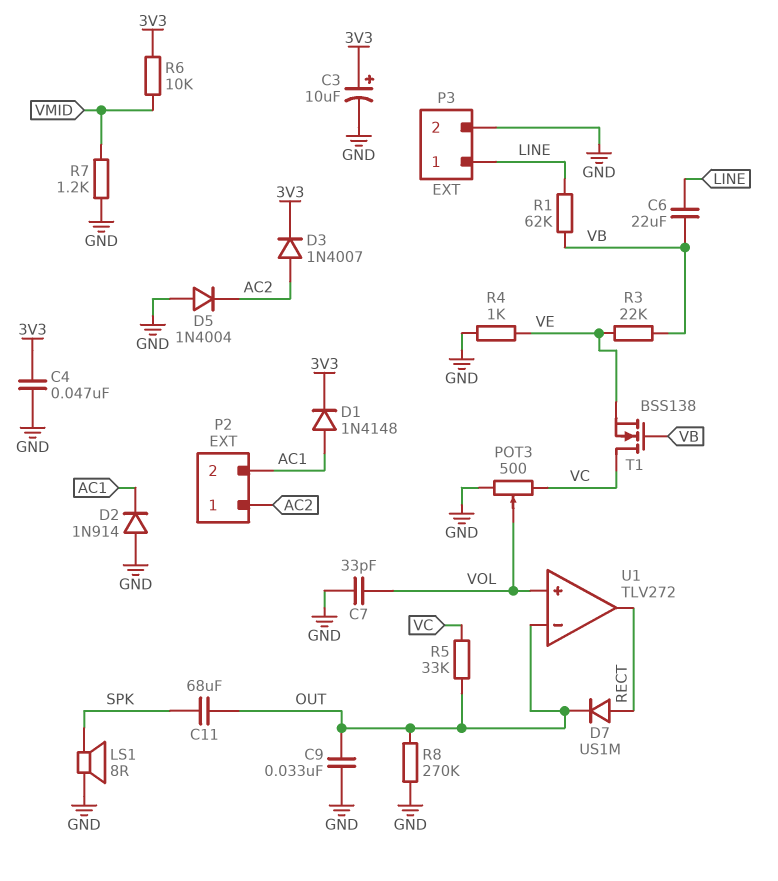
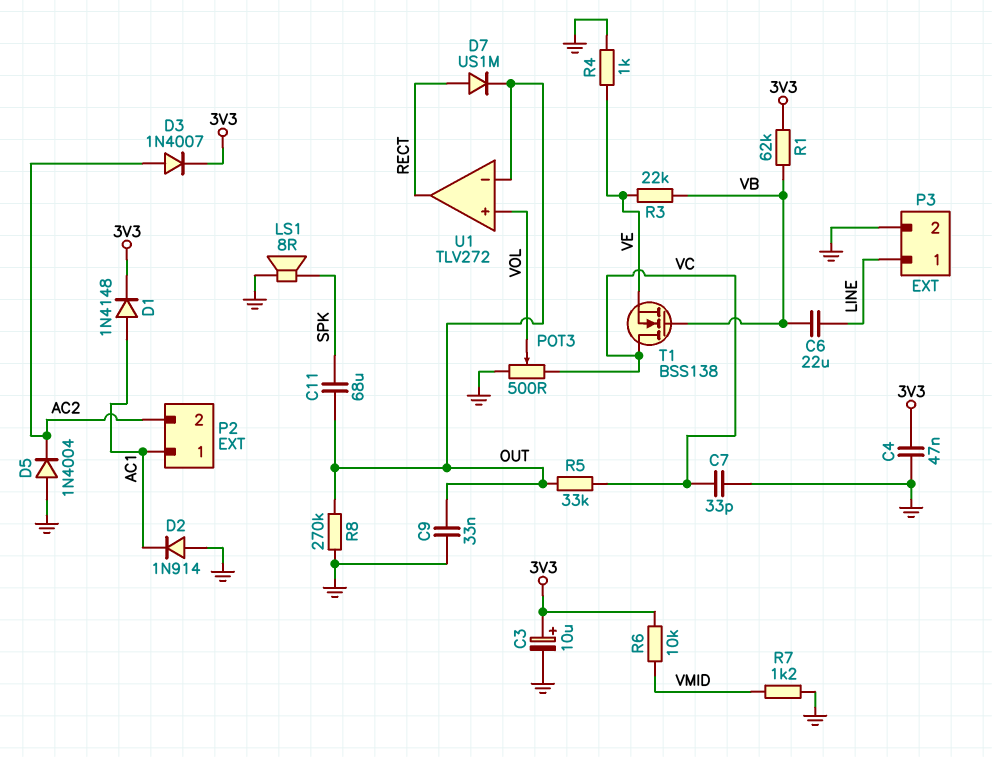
C7: 33pF (GND, VOL) -> 33pF (GND, VC)
P2 pin 1: AC2 -> AC1
P2 pin 2: AC1 -> AC2
R1: 62k (LINE, VB) -> 62k (3V3, VB)

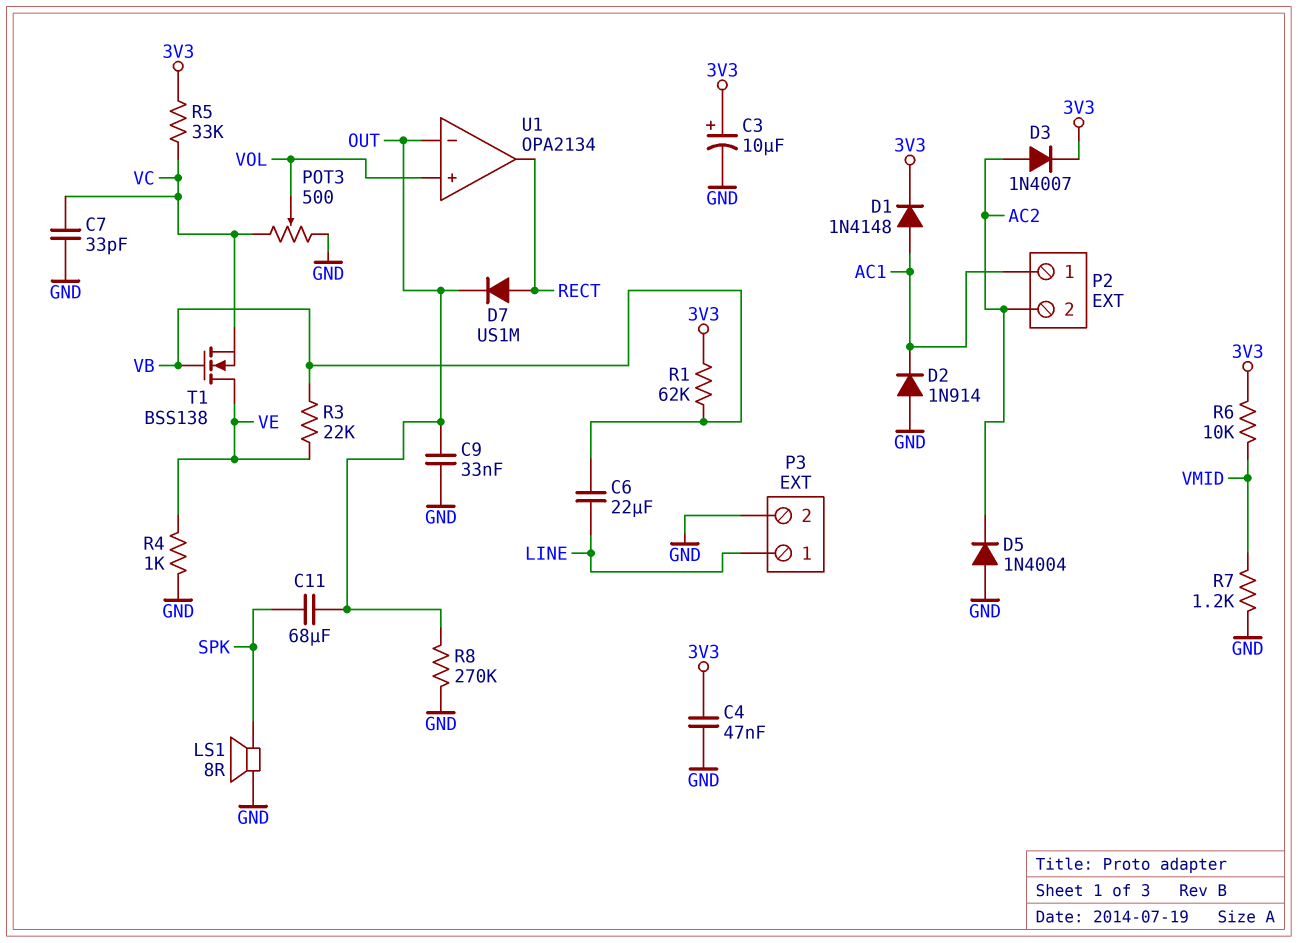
R5: 33k (OUT, VC) -> 33k (3V3, VC)
T1: NMOS BSS138 (G VB, D VC, S VE) -> NMOS BSS138 (G VB, D VE, S VC)
U1: TLV272 -> OPA2134

